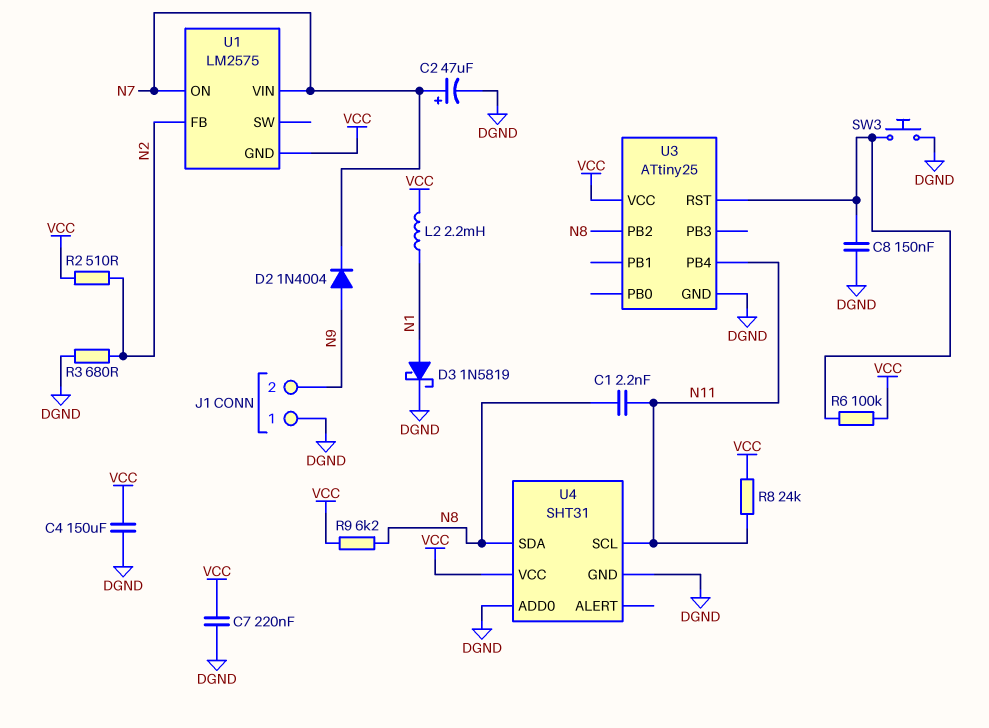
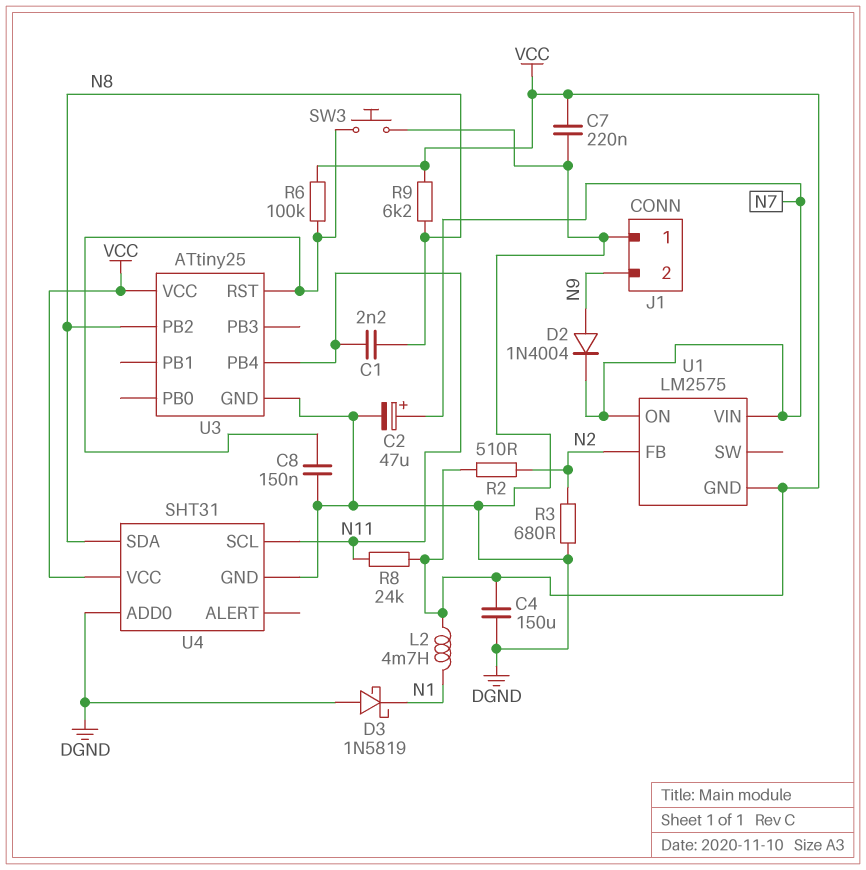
D3: schottky 1N5819 (A N1, K DGND) -> schottky 1N5819 (A DGND, K N1)
L2: 2.2mH (N1, VCC) -> 4.7mH (N1, VCC)

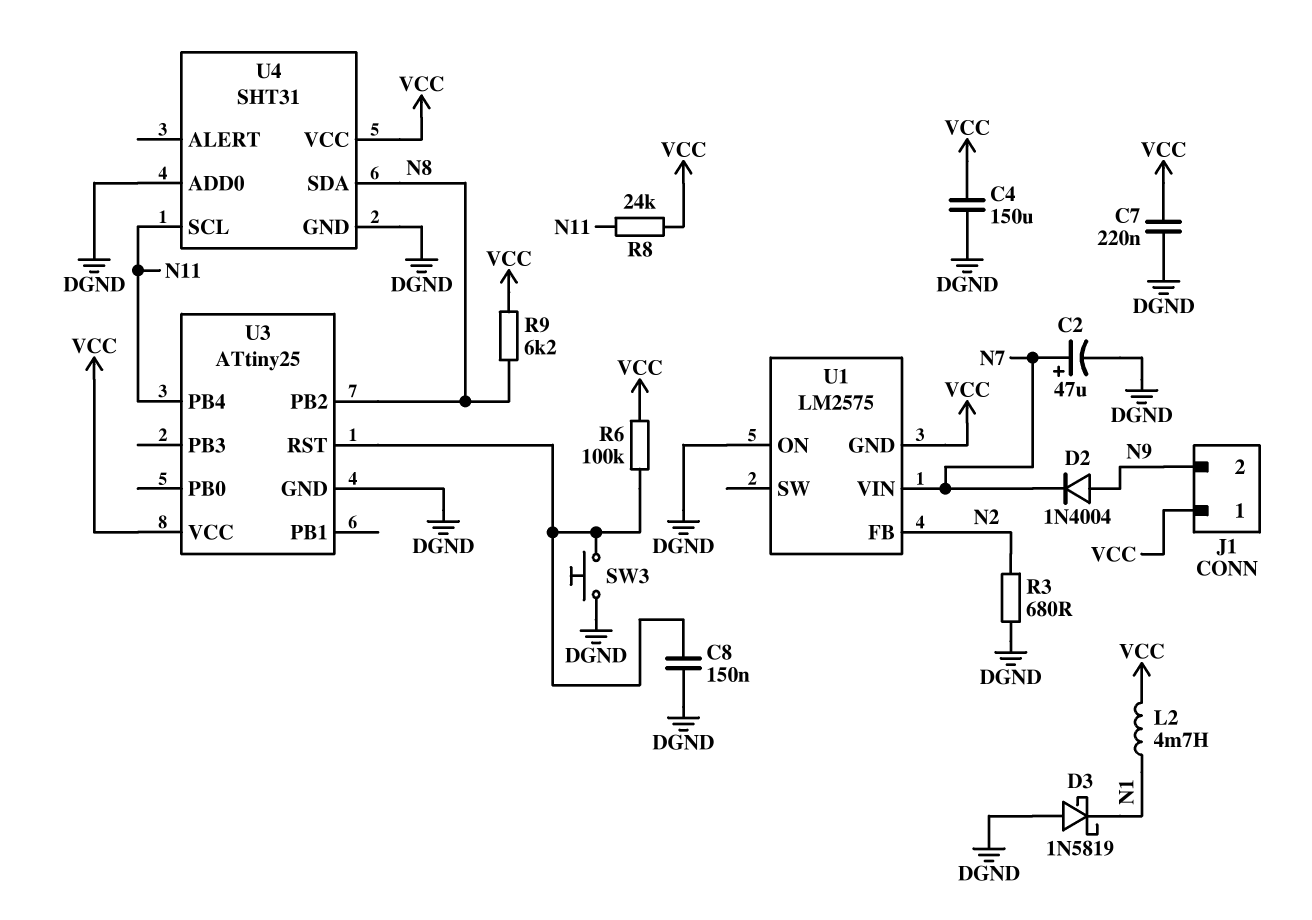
C1: 2.2nF (N8, N11) -> none
J1 pin 1: DGND -> VCC
R2: 510 (N2, VCC) -> none
U1 pin ON: N7 -> DGND

